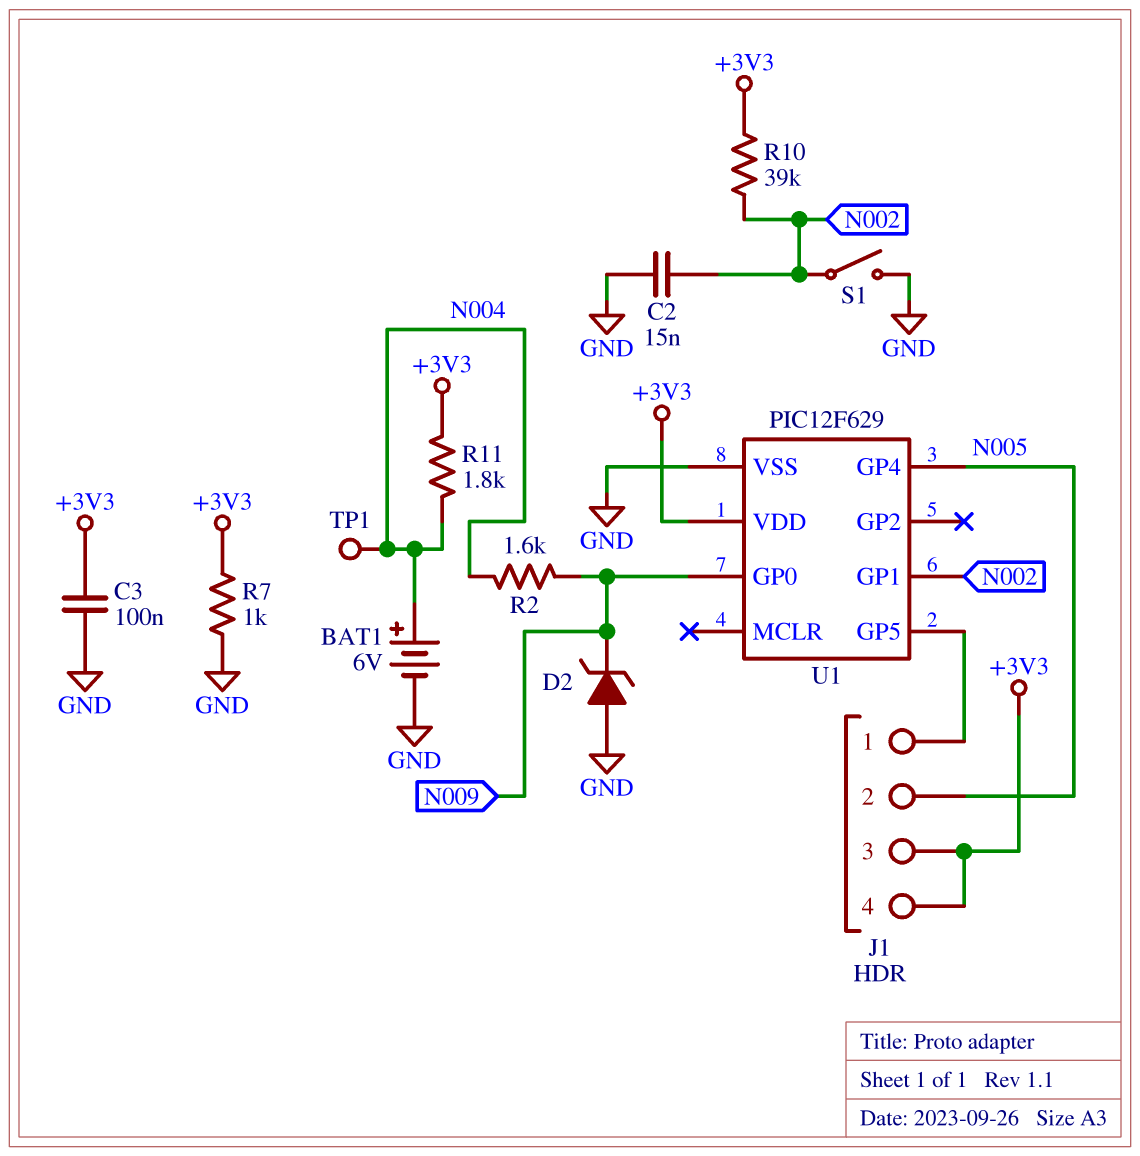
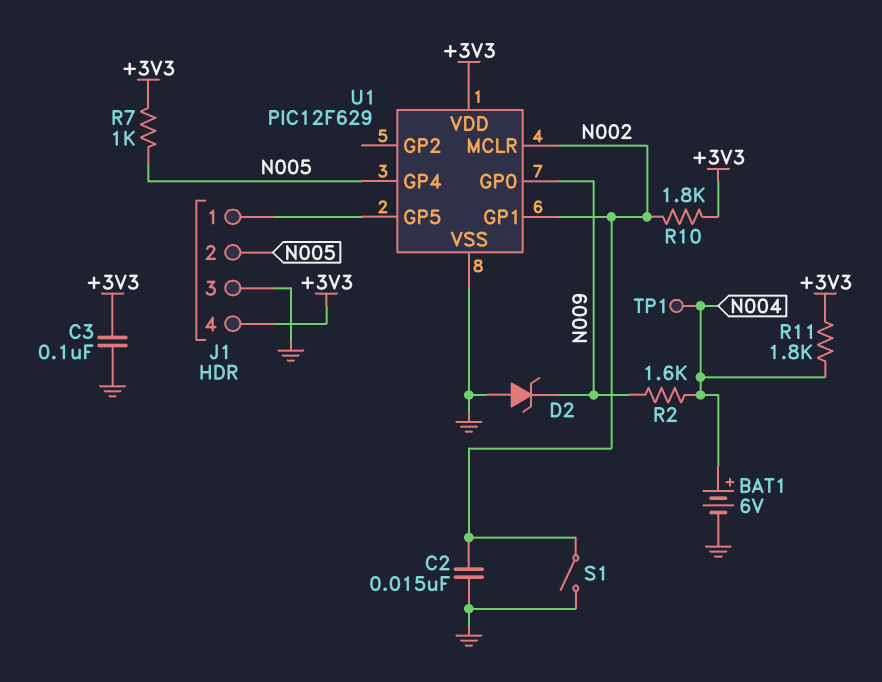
J1 pin 3: +3V3 -> GND
R7: 1k (+3V3, GND) -> 1k (+3V3, N005)
R10: 39k (+3V3, N002) -> 1.8k (+3V3, N002)
U1 pin MCLR: none -> N002

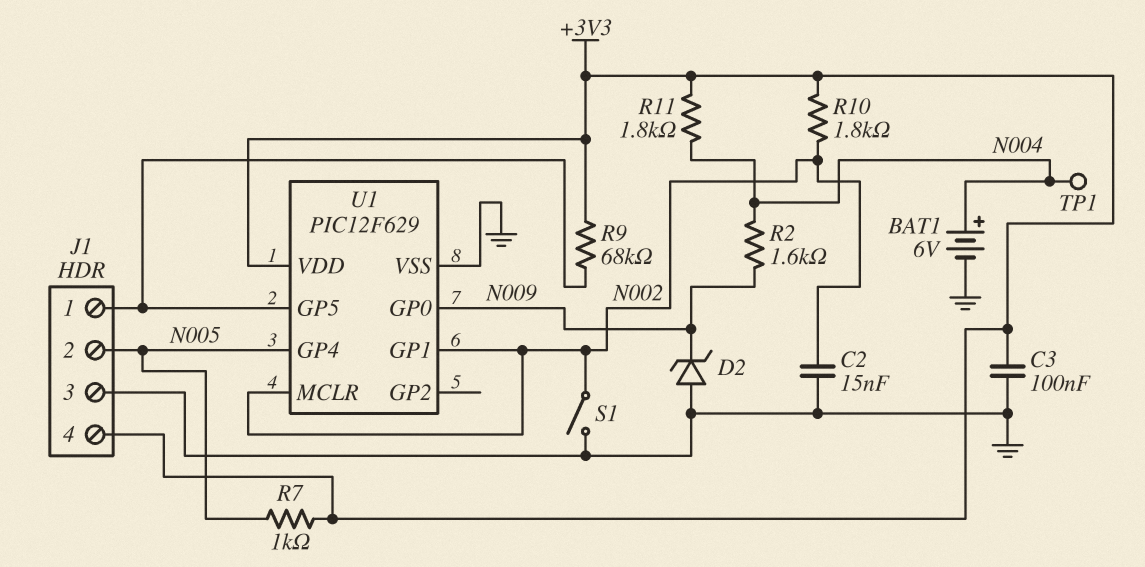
R9: none -> 68k (+3V3, J1/1)

